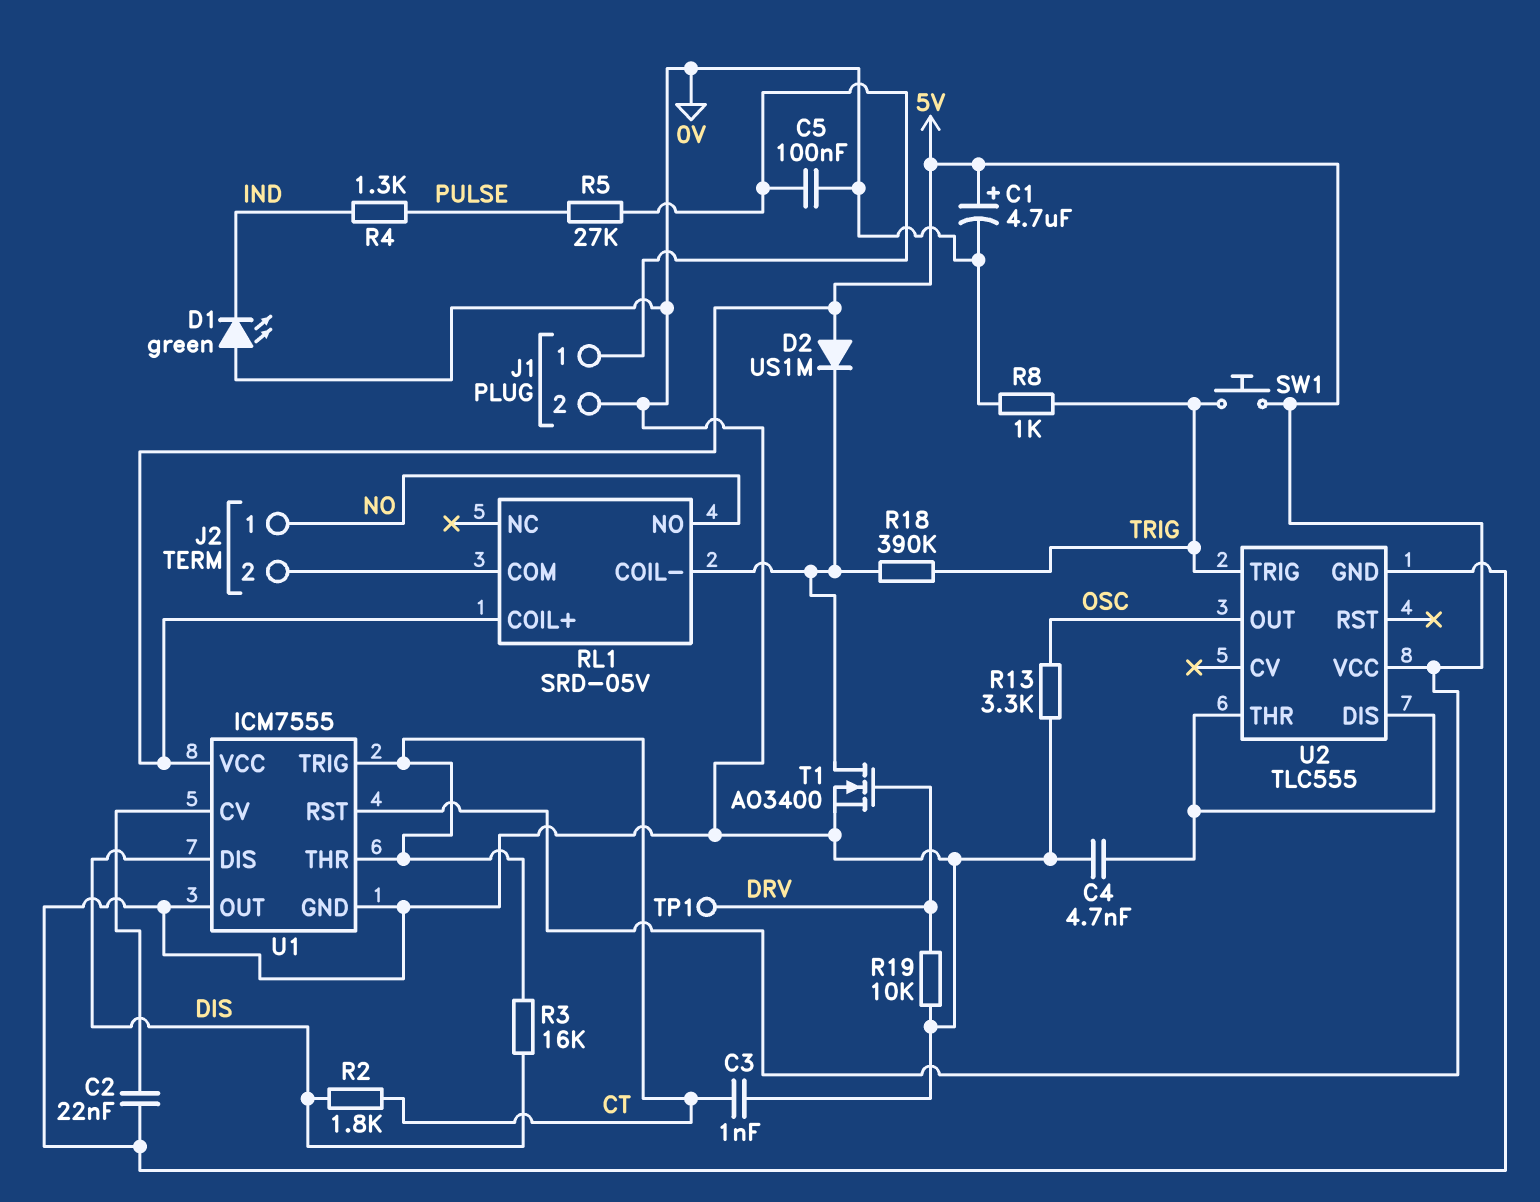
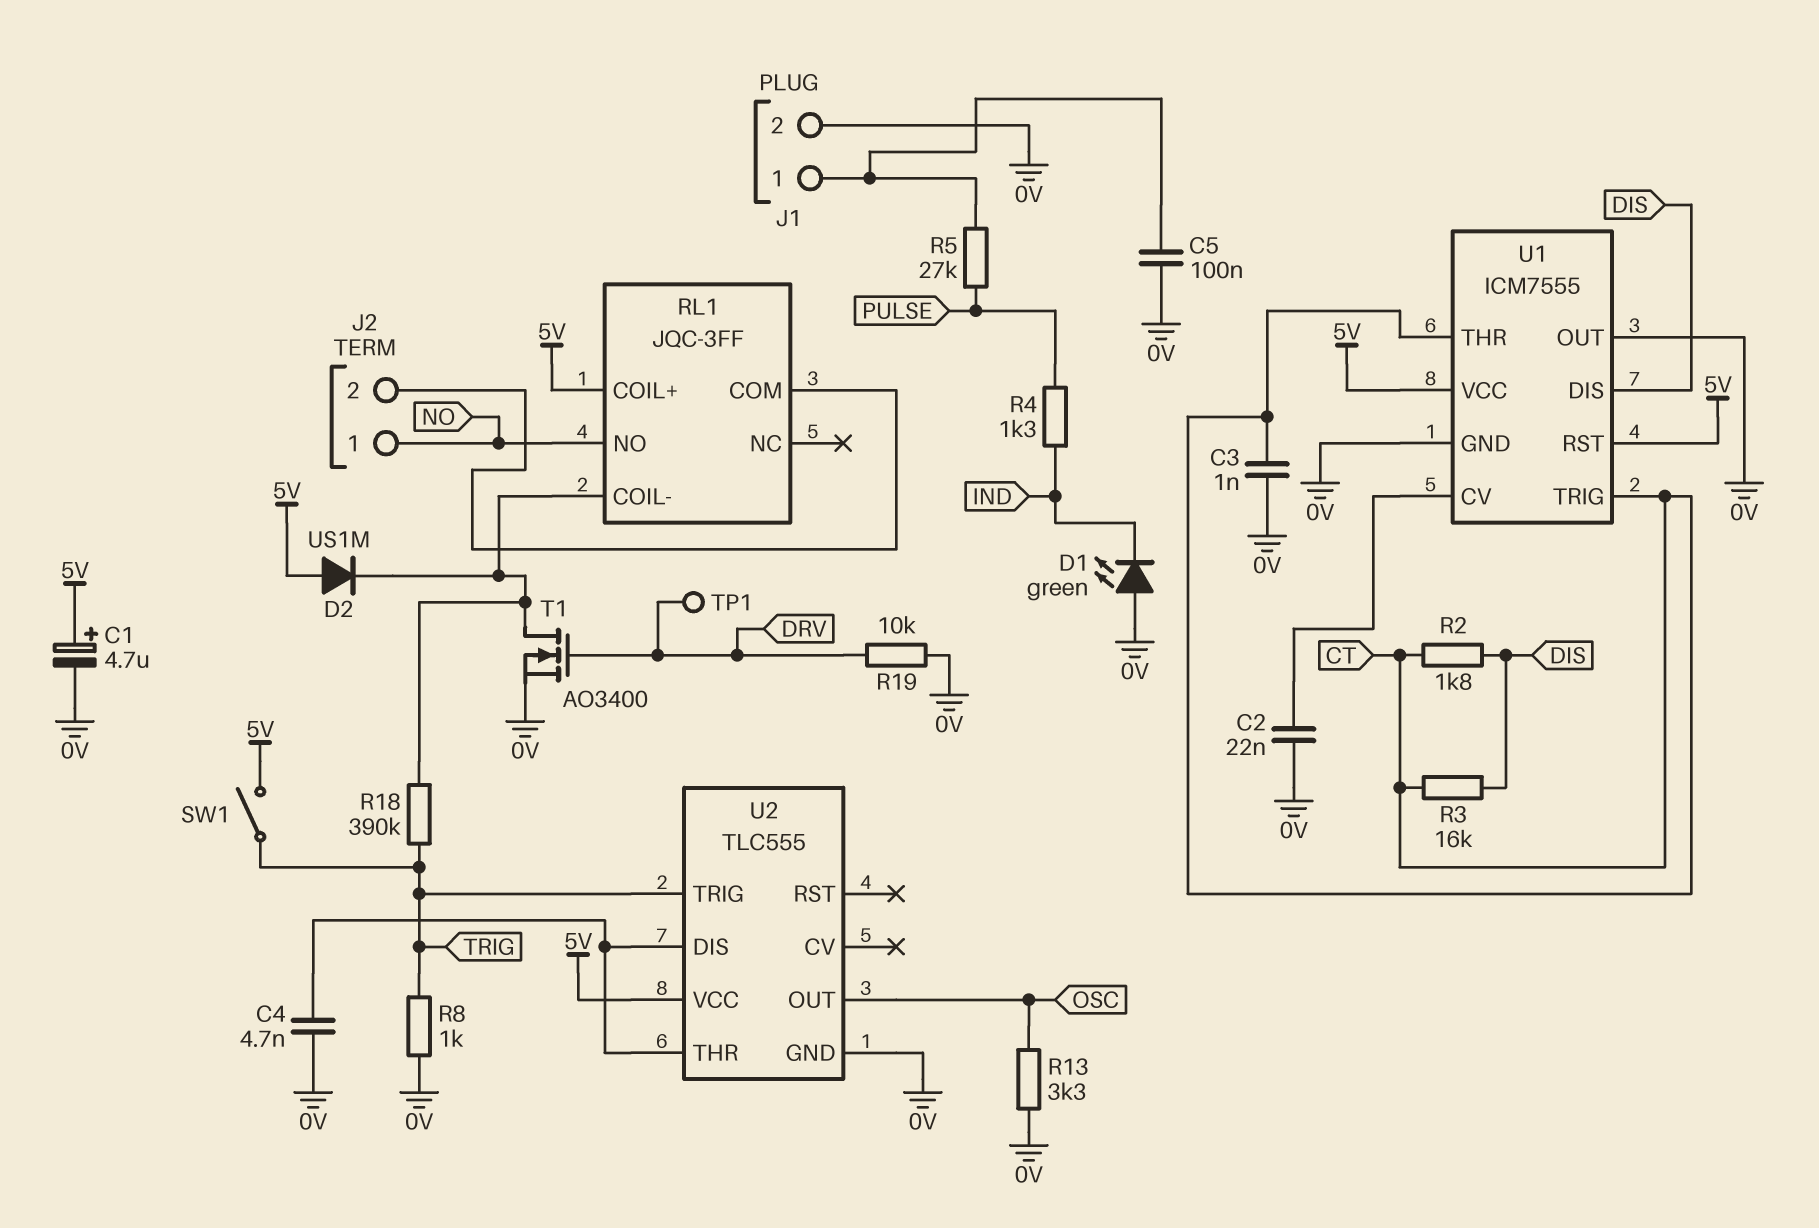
RL1: SRD-05V -> JQC-3FF
SW1: button (5V, TRIG) -> switch (5V, TRIG)

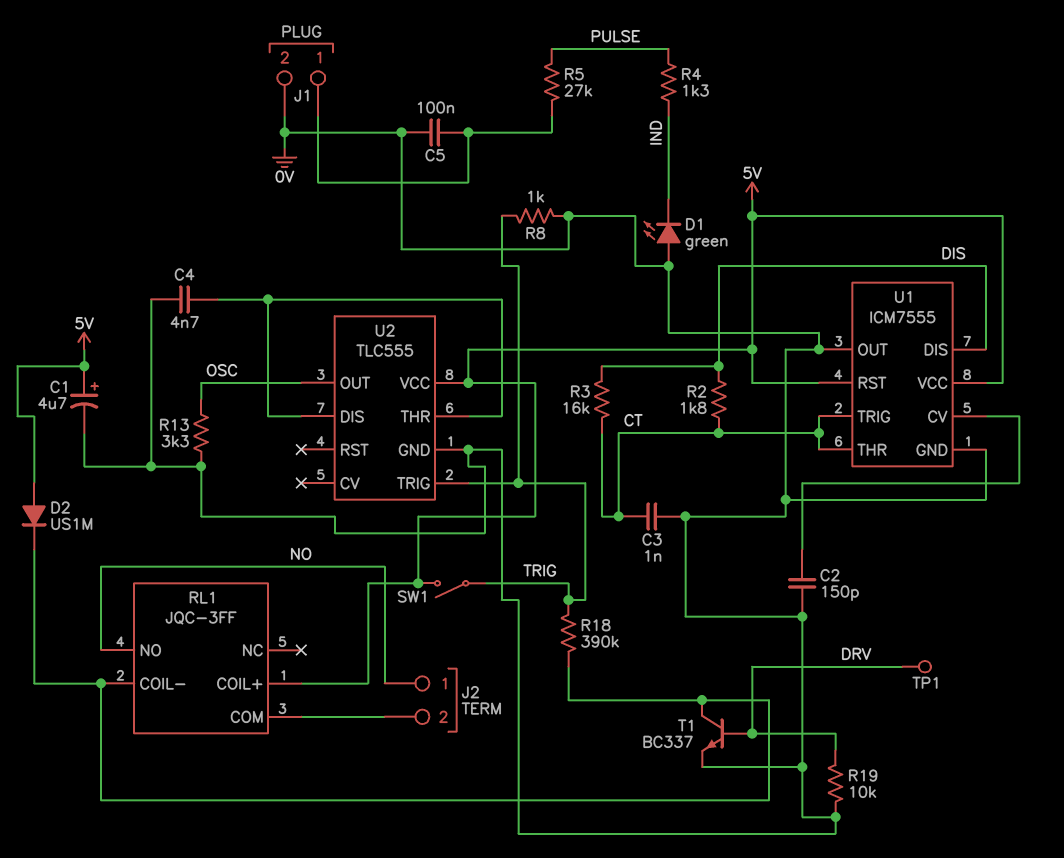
C2: 22nF (0V, U1/CV) -> 150pF (0V, U1/CV)
T1: NMOS AO3400 (G DRV, D RL1/COIL-, S 0V) -> NPN BC337 (B DRV, C RL1/COIL-, E 0V)

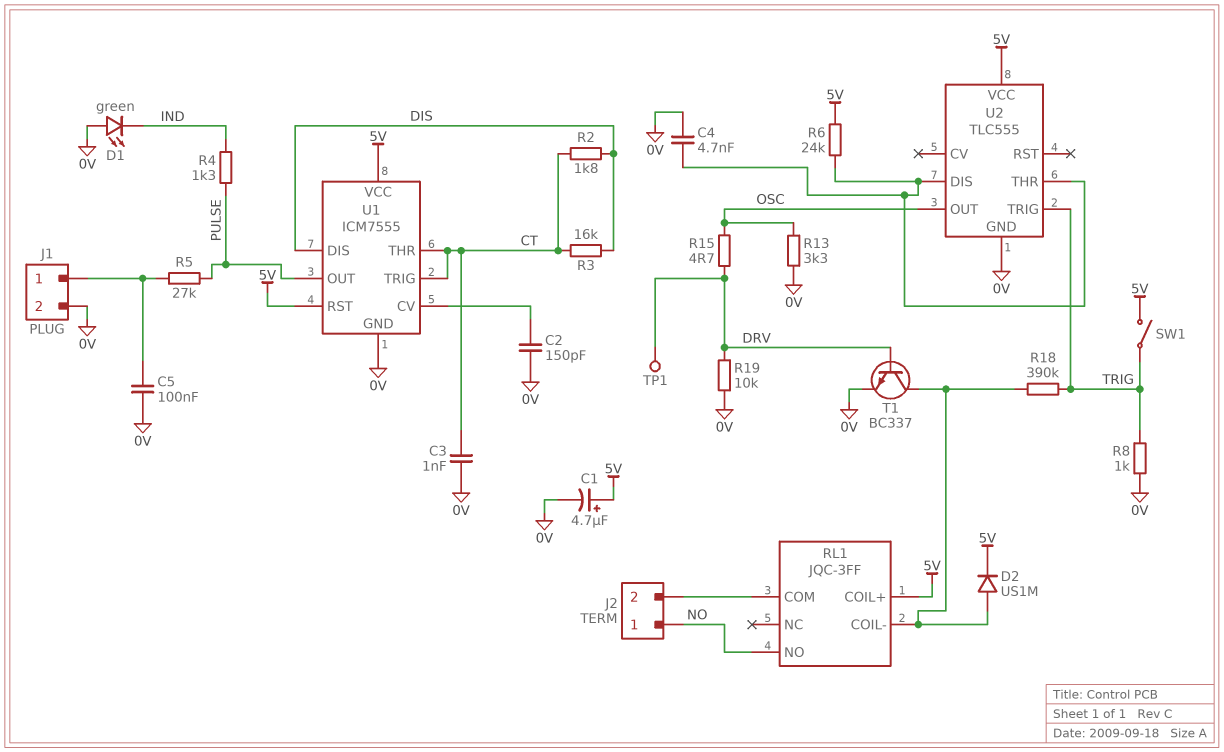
D2: diode US1M (A 5V, K RL1/COIL-) -> diode US1M (A RL1/COIL-, K 5V)
R6: none -> 24k (5V, U2/DIS)
R15: none -> 4.7 (DRV, OSC)
U1 pin OUT: 0V -> PULSE

